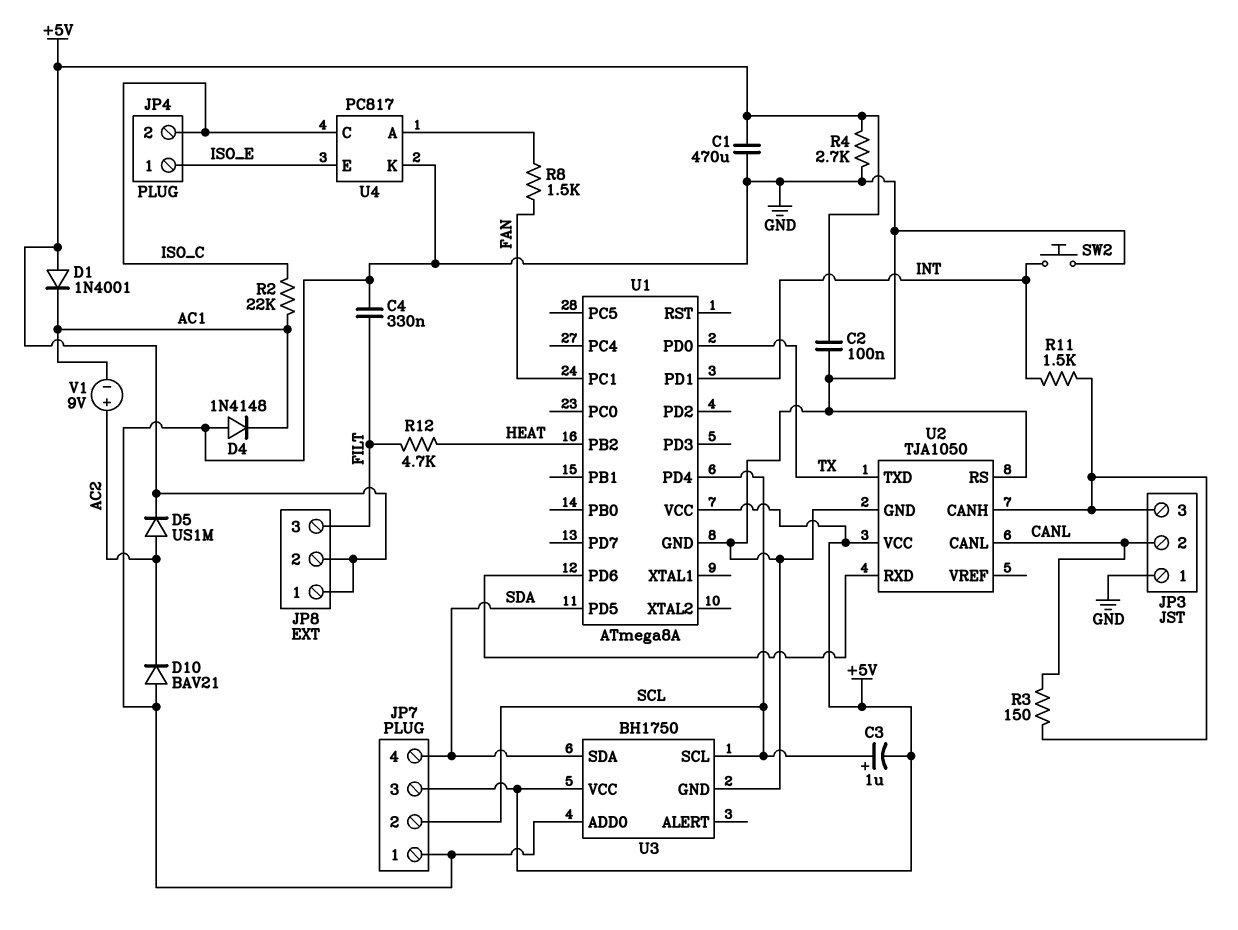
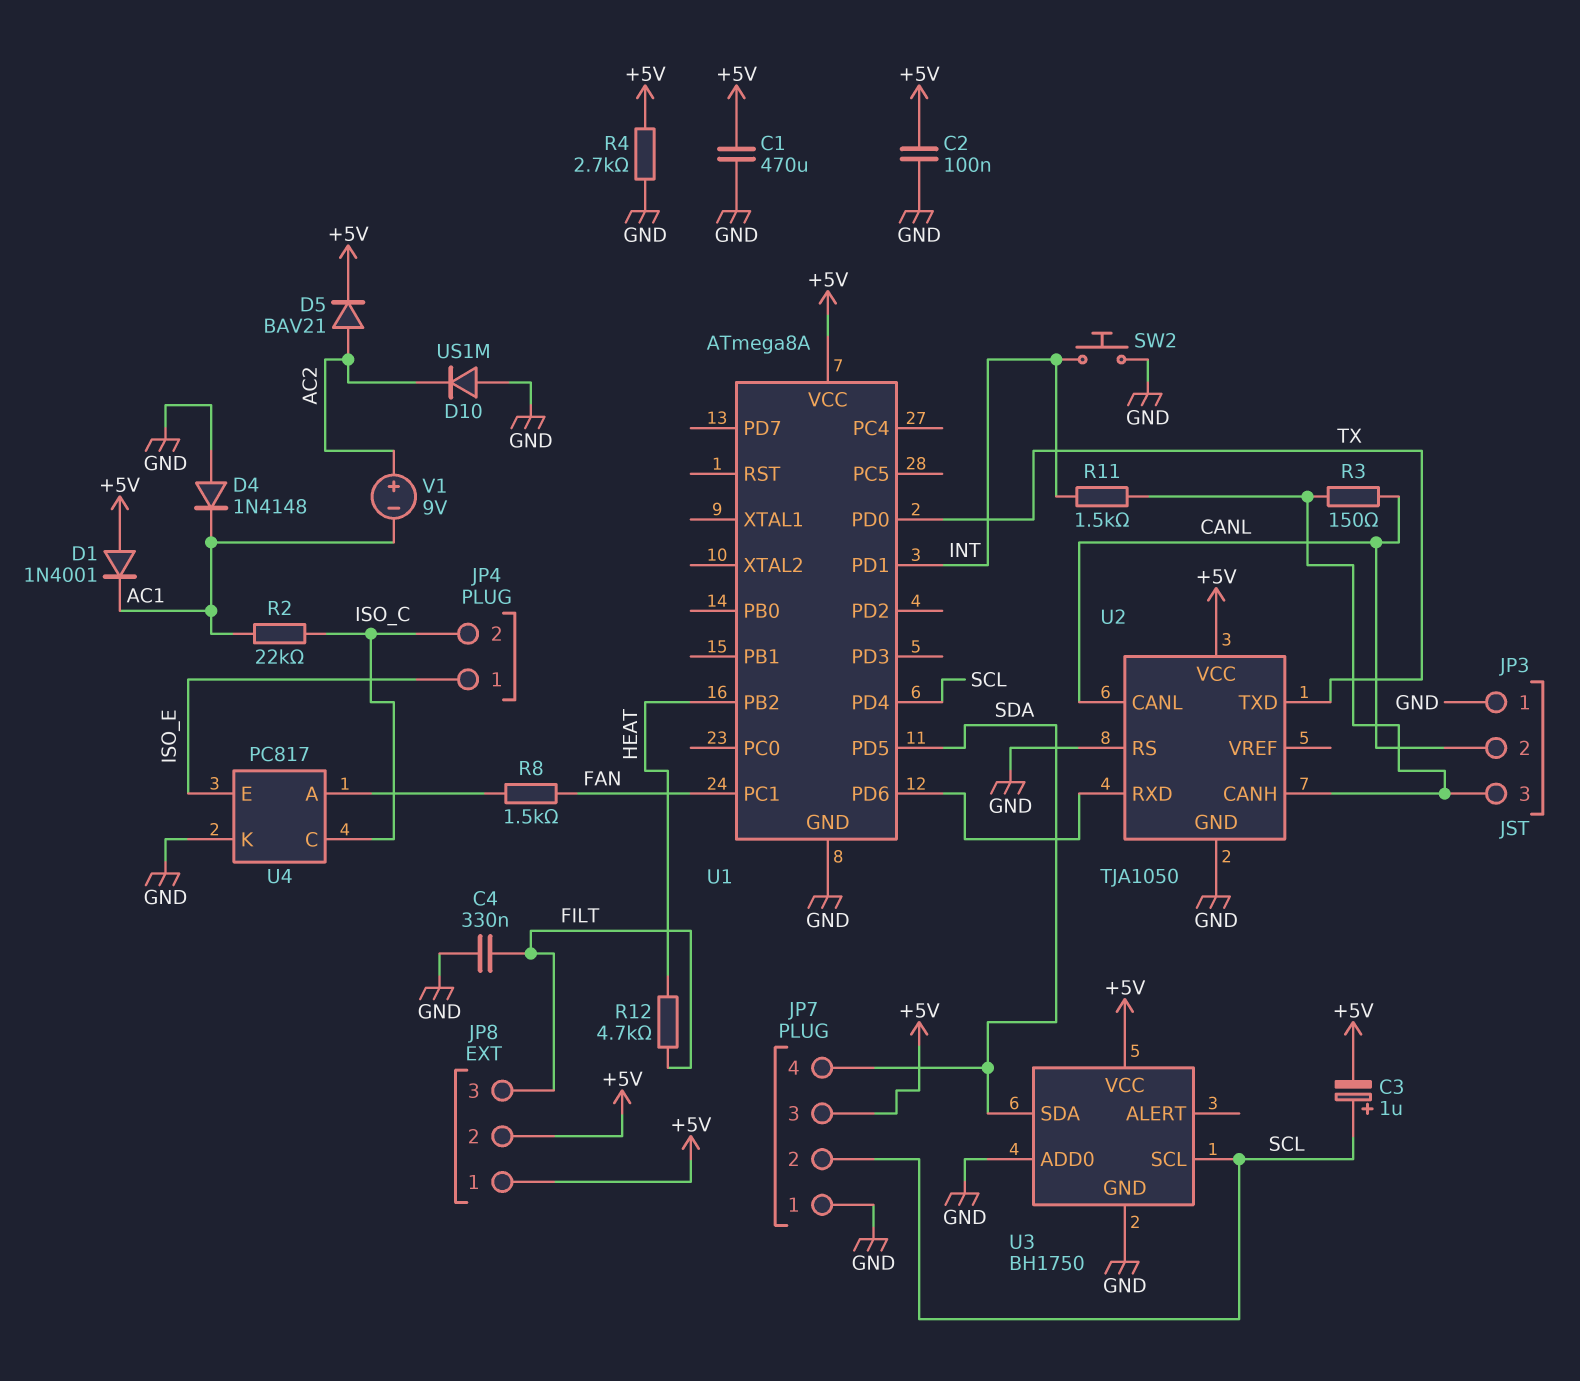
D5: diode US1M (A AC2, K +5V) -> diode BAV21 (A AC2, K +5V)
D10: diode BAV21 (A GND, K AC2) -> diode US1M (A GND, K AC2)

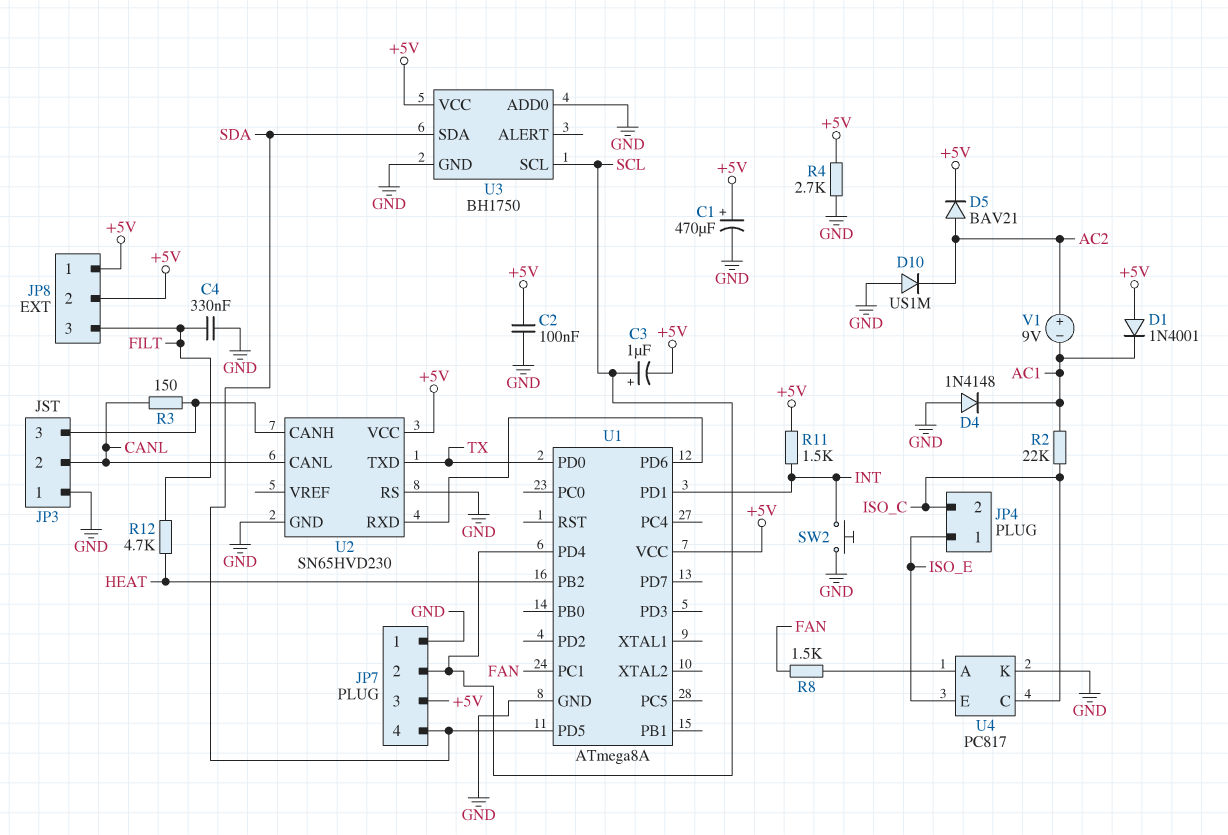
C1: 470uF (+5V, GND) -> 470uF (plus +5V, minus GND)
R11: 1.5k (INT, JP3/3) -> 1.5k (+5V, INT)
U2: TJA1050 -> SN65HVD230

